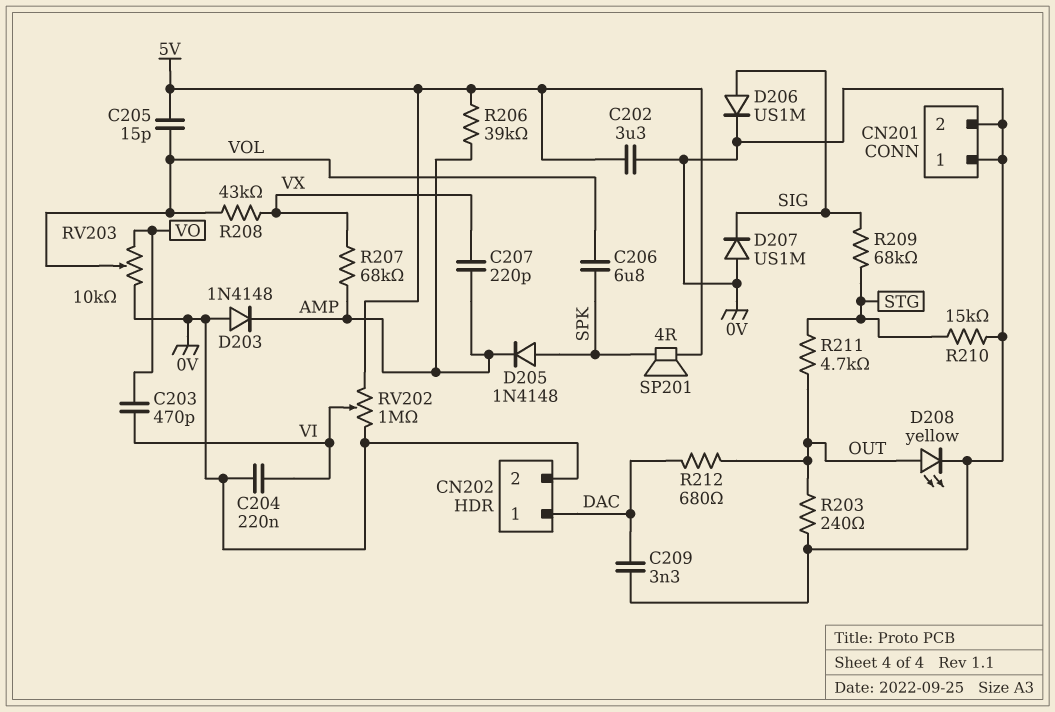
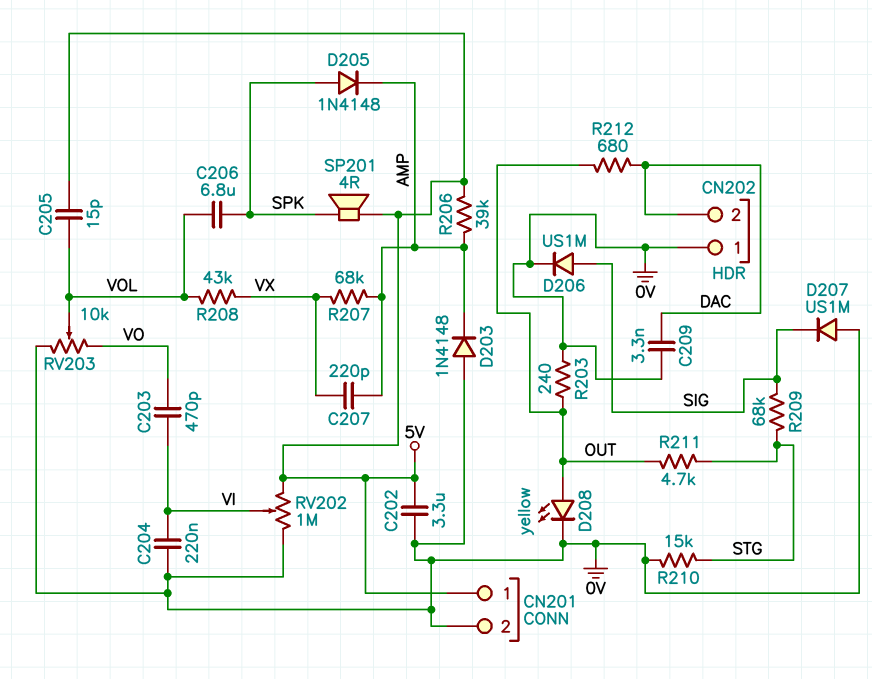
CN201 pin 1: 0V -> 5V
CN202 pin 1: DAC -> 0V
CN202 pin 2: 0V -> DAC

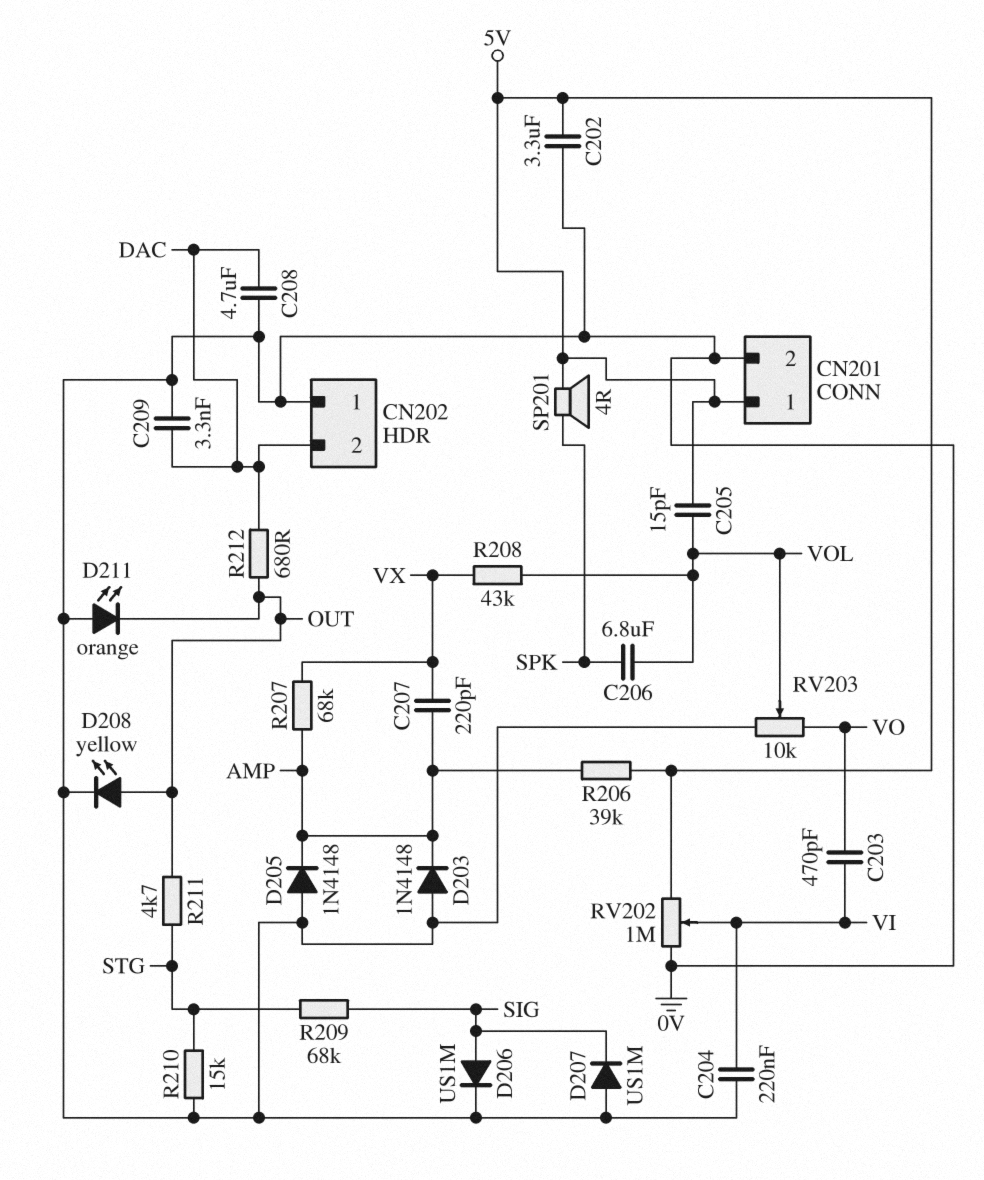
C208: none -> 4.7uF (0V, DAC)
D205: diode 1N4148 (A SPK, K AMP) -> diode 1N4148 (A 0V, K AMP)
D211: none -> LED orange (A 0V, K OUT)
R203: 240 (0V, OUT) -> none

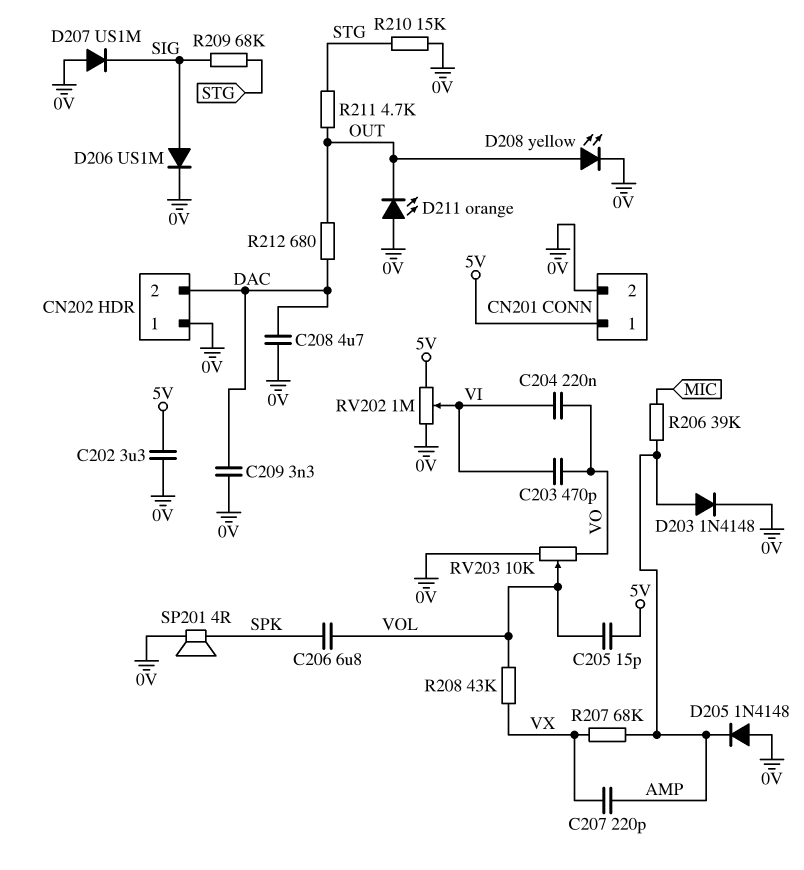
C204: 220nF (0V, VI) -> 220nF (VI, VO)
D203: diode 1N4148 (A 0V, K AMP) -> diode 1N4148 (A AMP, K 0V)
R206: 39k (5V, AMP) -> 39k (AMP, MIC)
SP201: speaker 4R (5V, SPK) -> speaker 4R (0V, SPK)

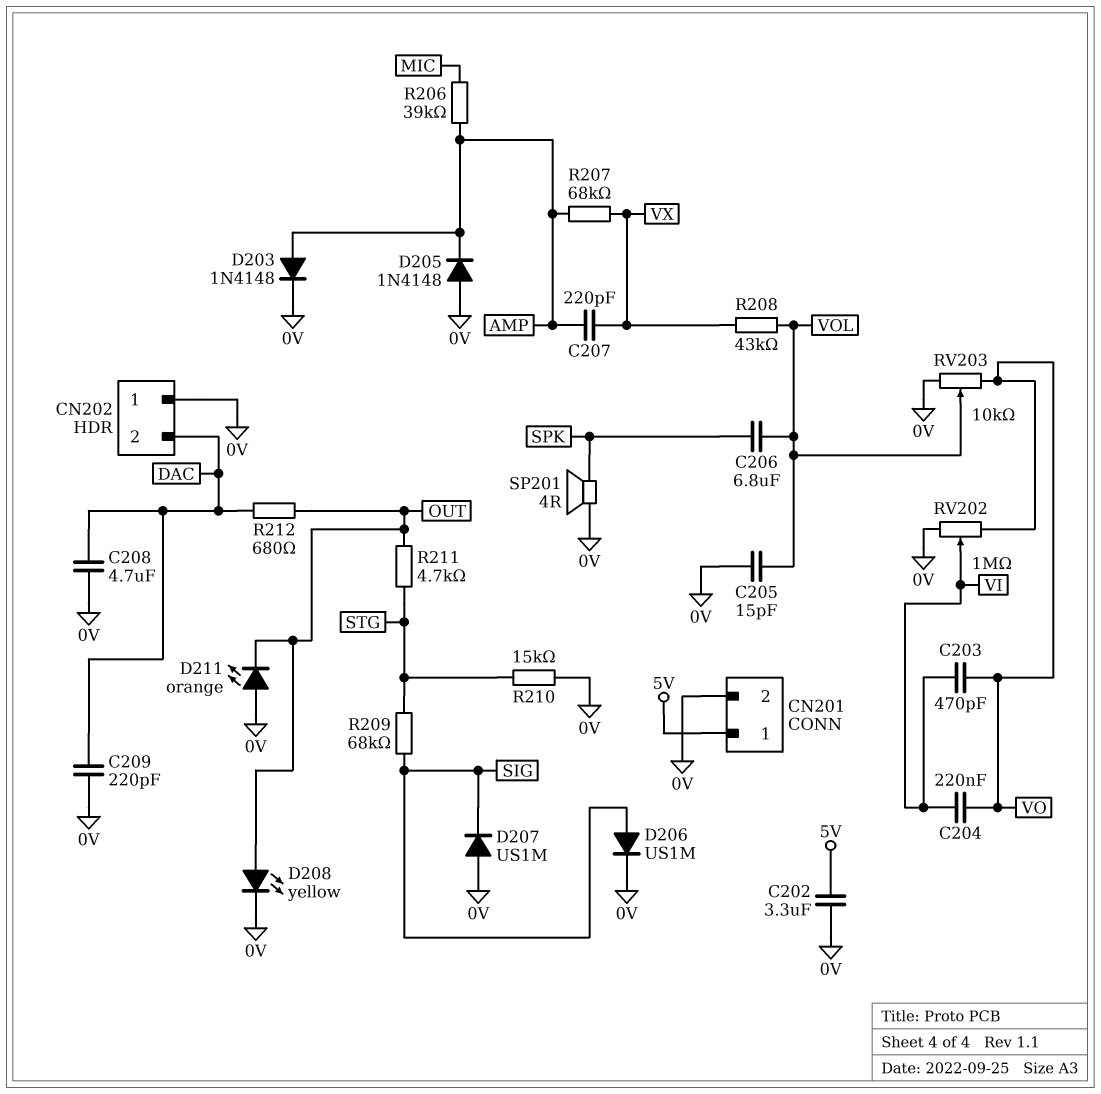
C205: 15pF (5V, VOL) -> 15pF (0V, VOL)
C209: 3.3nF (0V, DAC) -> 220pF (0V, DAC)
RV202: 1M (0V, 5V, wiper VI) -> 1M (0V, VO, wiper VI)

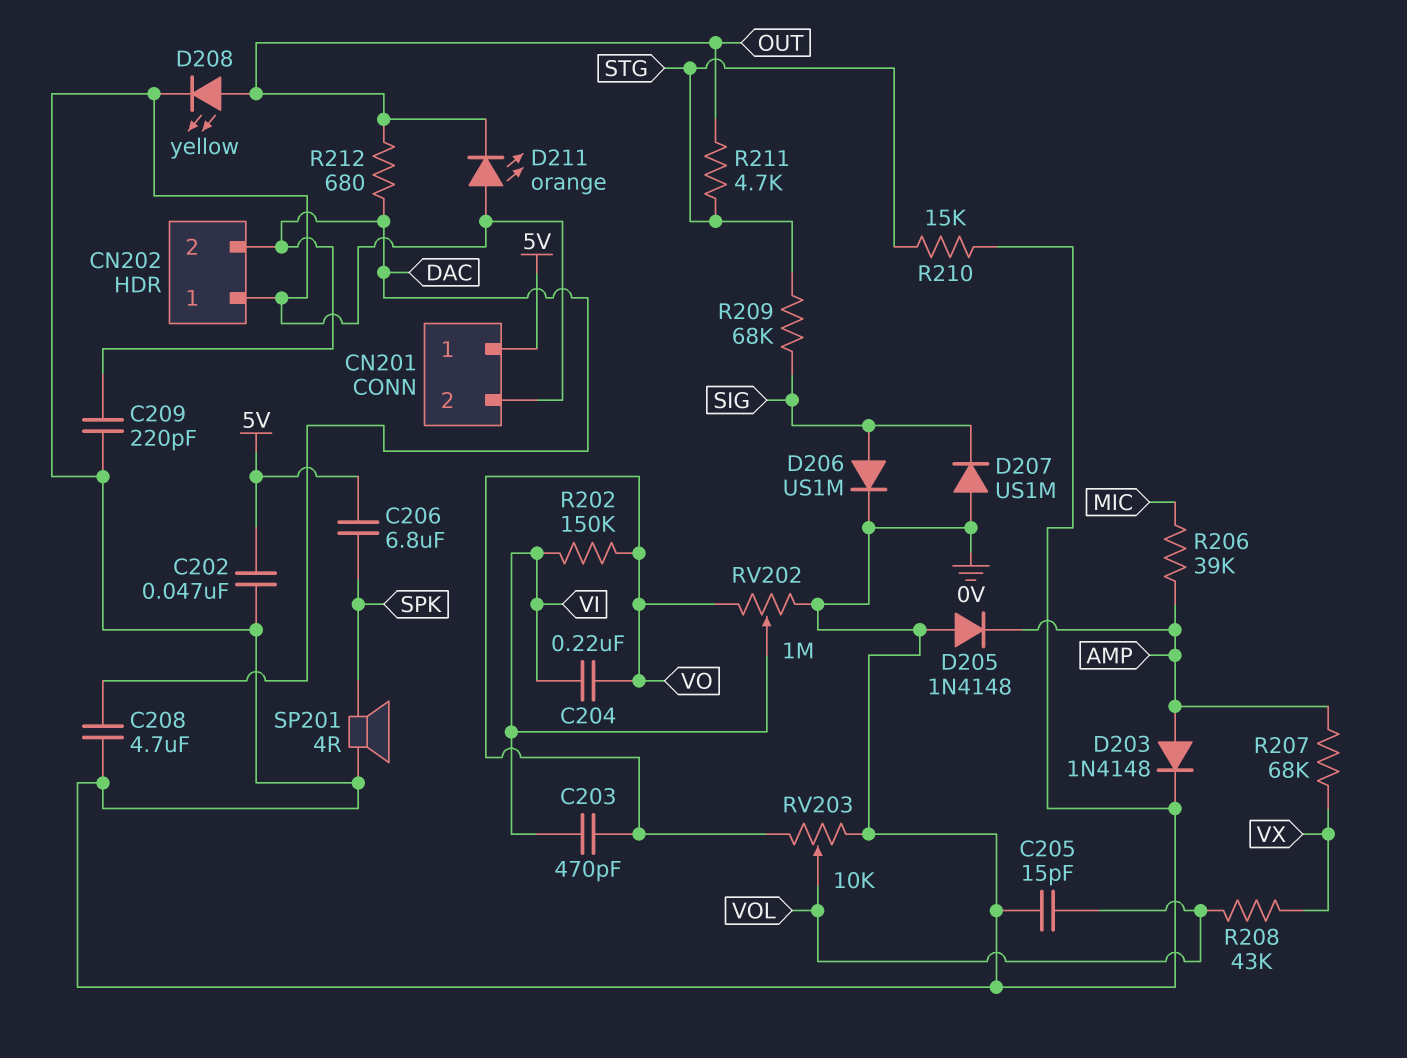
C202: 3.3uF (0V, 5V) -> 47nF (0V, 5V)
C206: 6.8uF (SPK, VOL) -> 6.8uF (5V, SPK)
C207: 220pF (AMP, VX) -> none
R202: none -> 150k (VI, VO)

